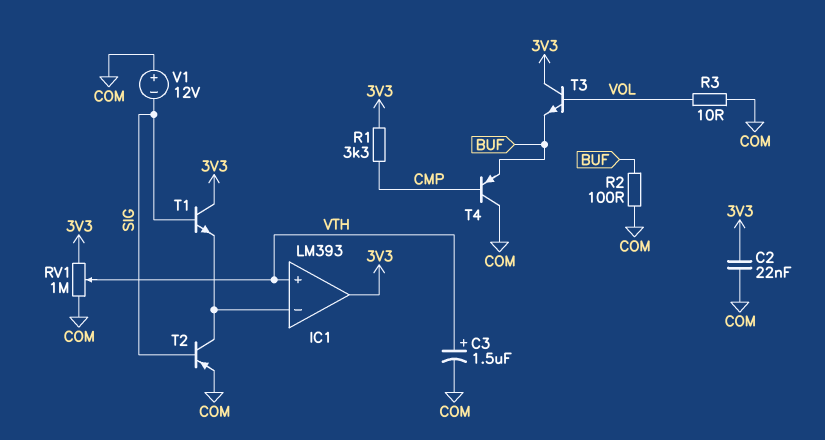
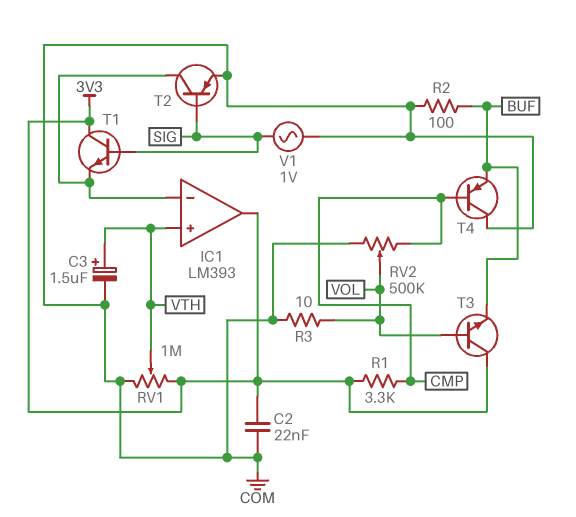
RV2: none -> 500k (CMP, COM, wiper VOL)
V1: 12V (plus COM, minus SIG) -> AC 1V (COM, SIG)

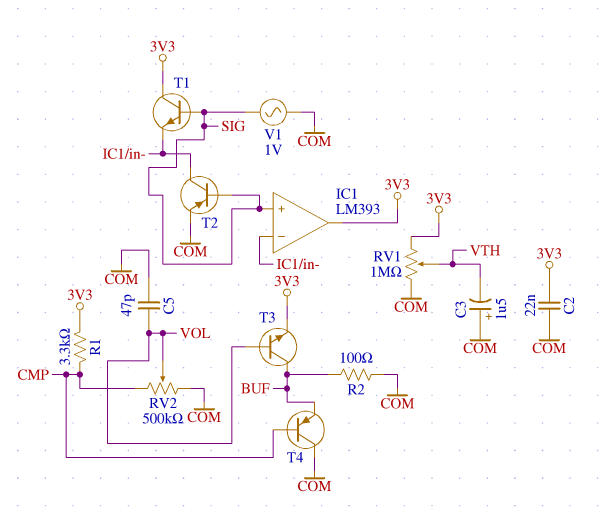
C3: 1.5uF (plus VTH, minus COM) -> 1.5uF (plus COM, minus VTH)
C5: none -> 47pF (COM, VOL)
IC1 pin in+: VTH -> SIG
R3: 10 (COM, VOL) -> none
T3: NPN (B VOL, C 3V3, E BUF) -> NPN (B VOL, C BUF, E 3V3)

